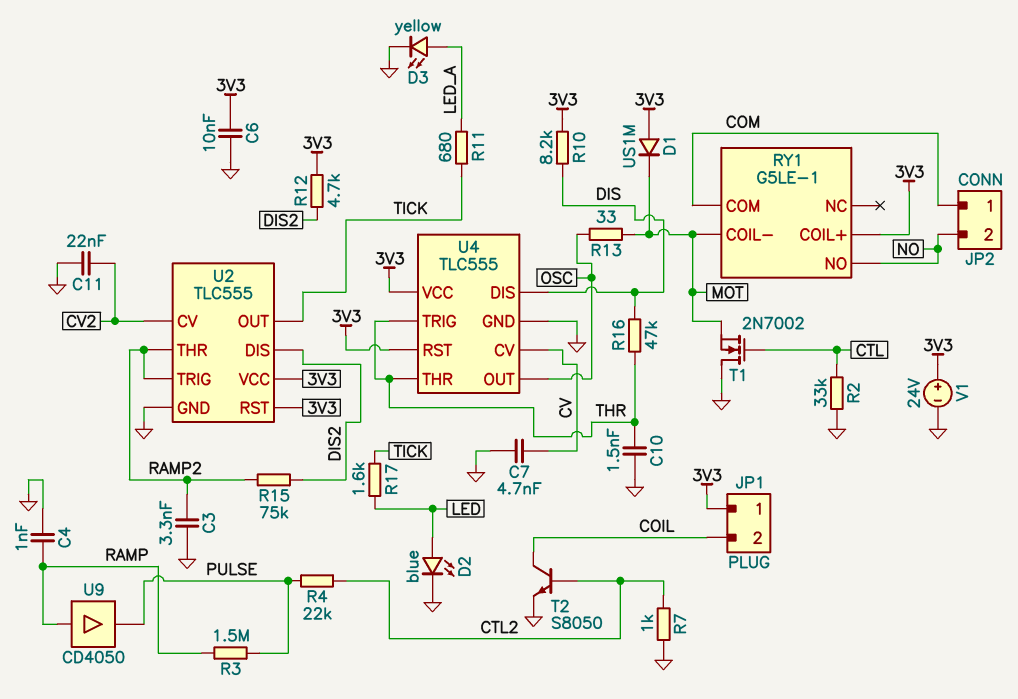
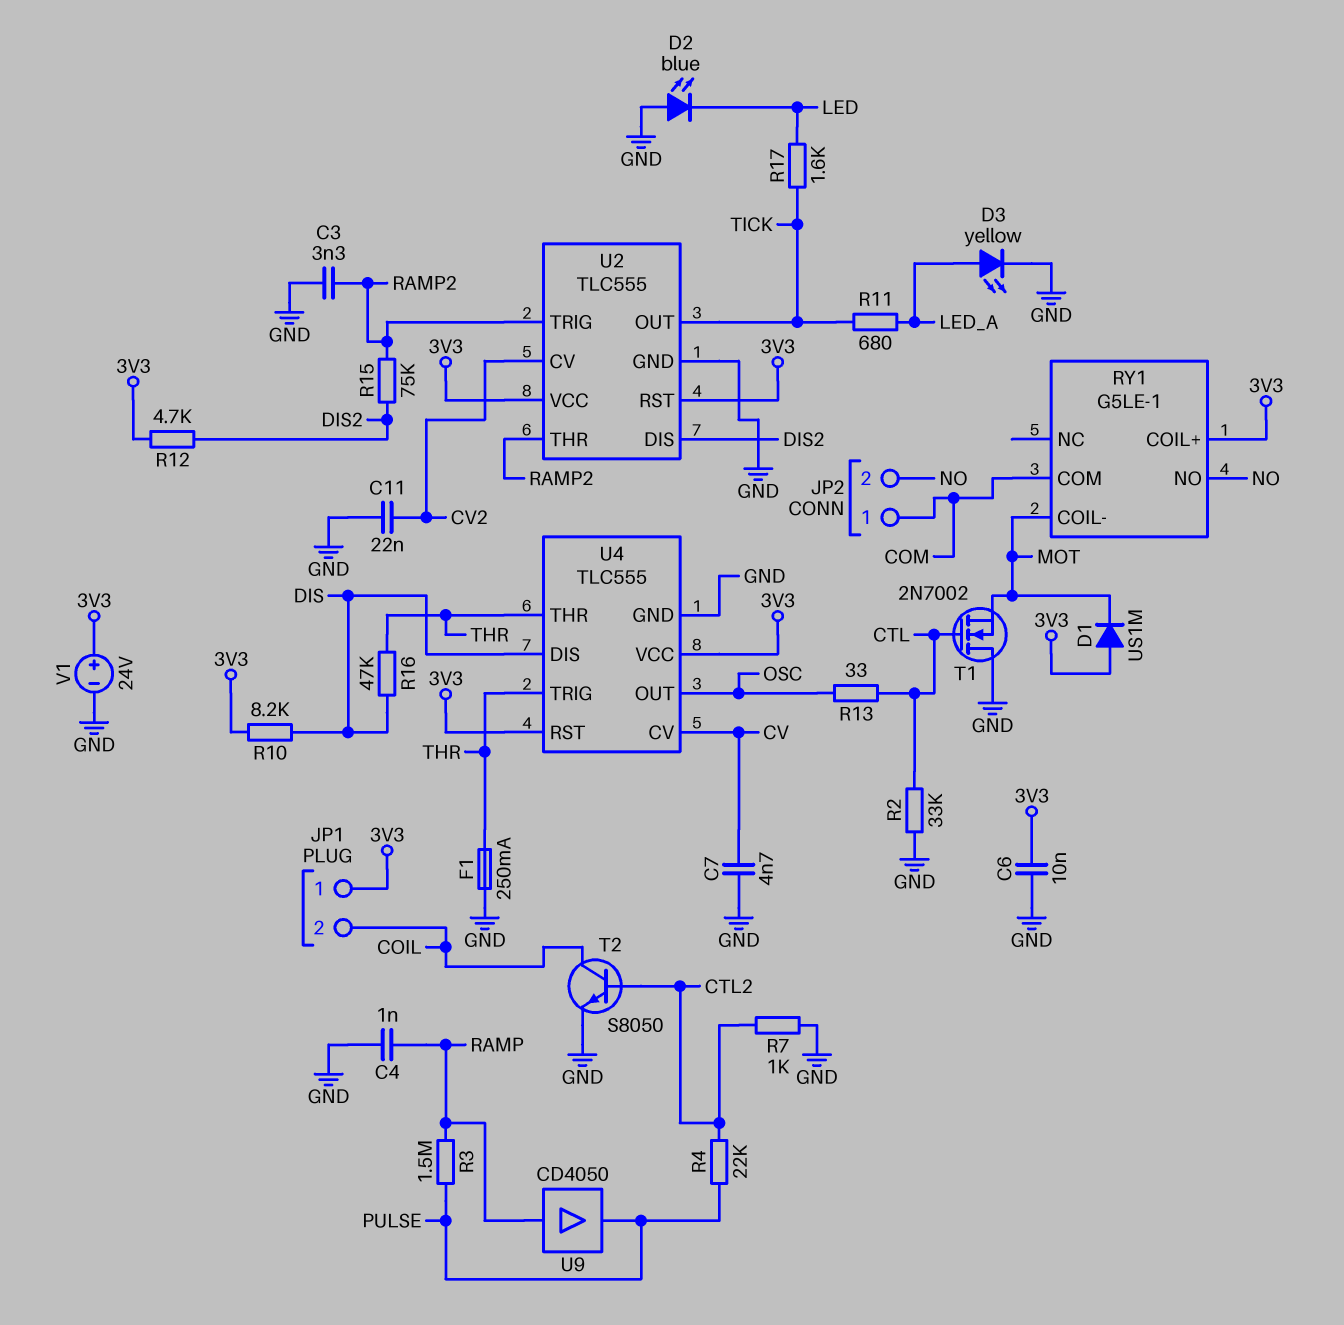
C10: 1.5nF (GND, THR) -> none
D2: LED blue (A LED, K GND) -> LED blue (A GND, K LED)
F1: none -> 250mA (GND, THR)
R13: 33 (MOT, OSC) -> 33 (CTL, OSC)

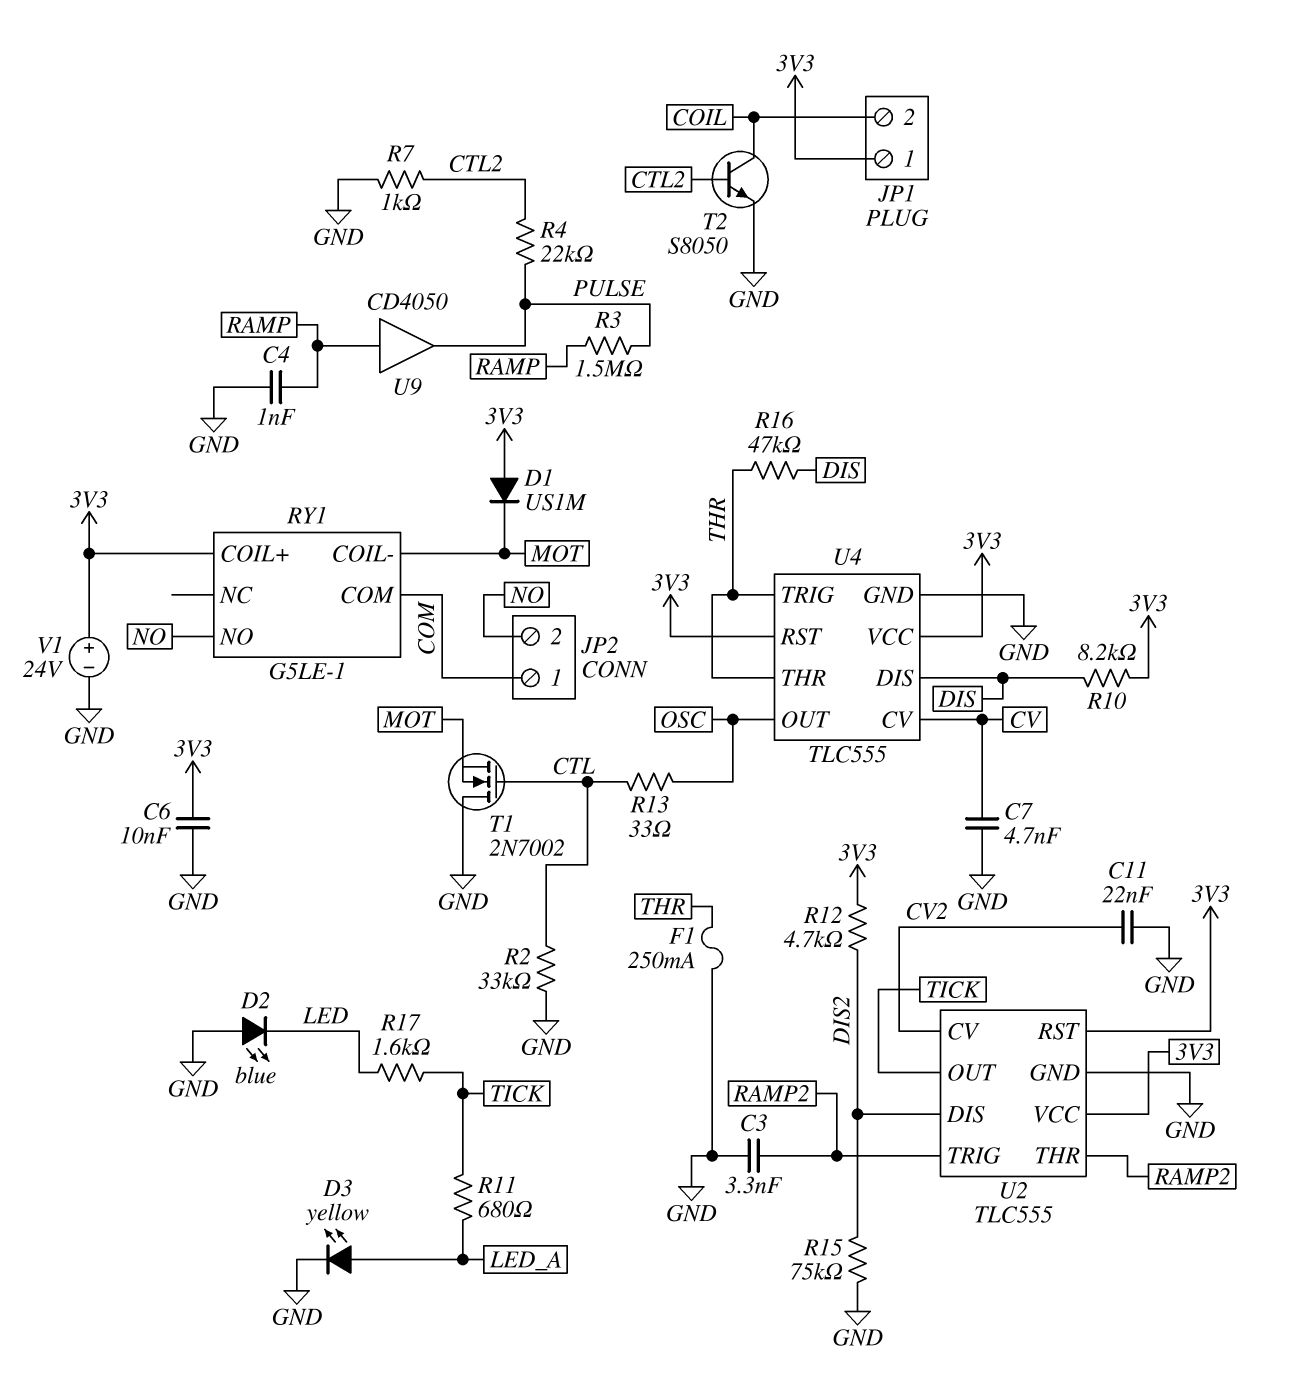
R15: 75k (DIS2, RAMP2) -> 75k (DIS2, GND)

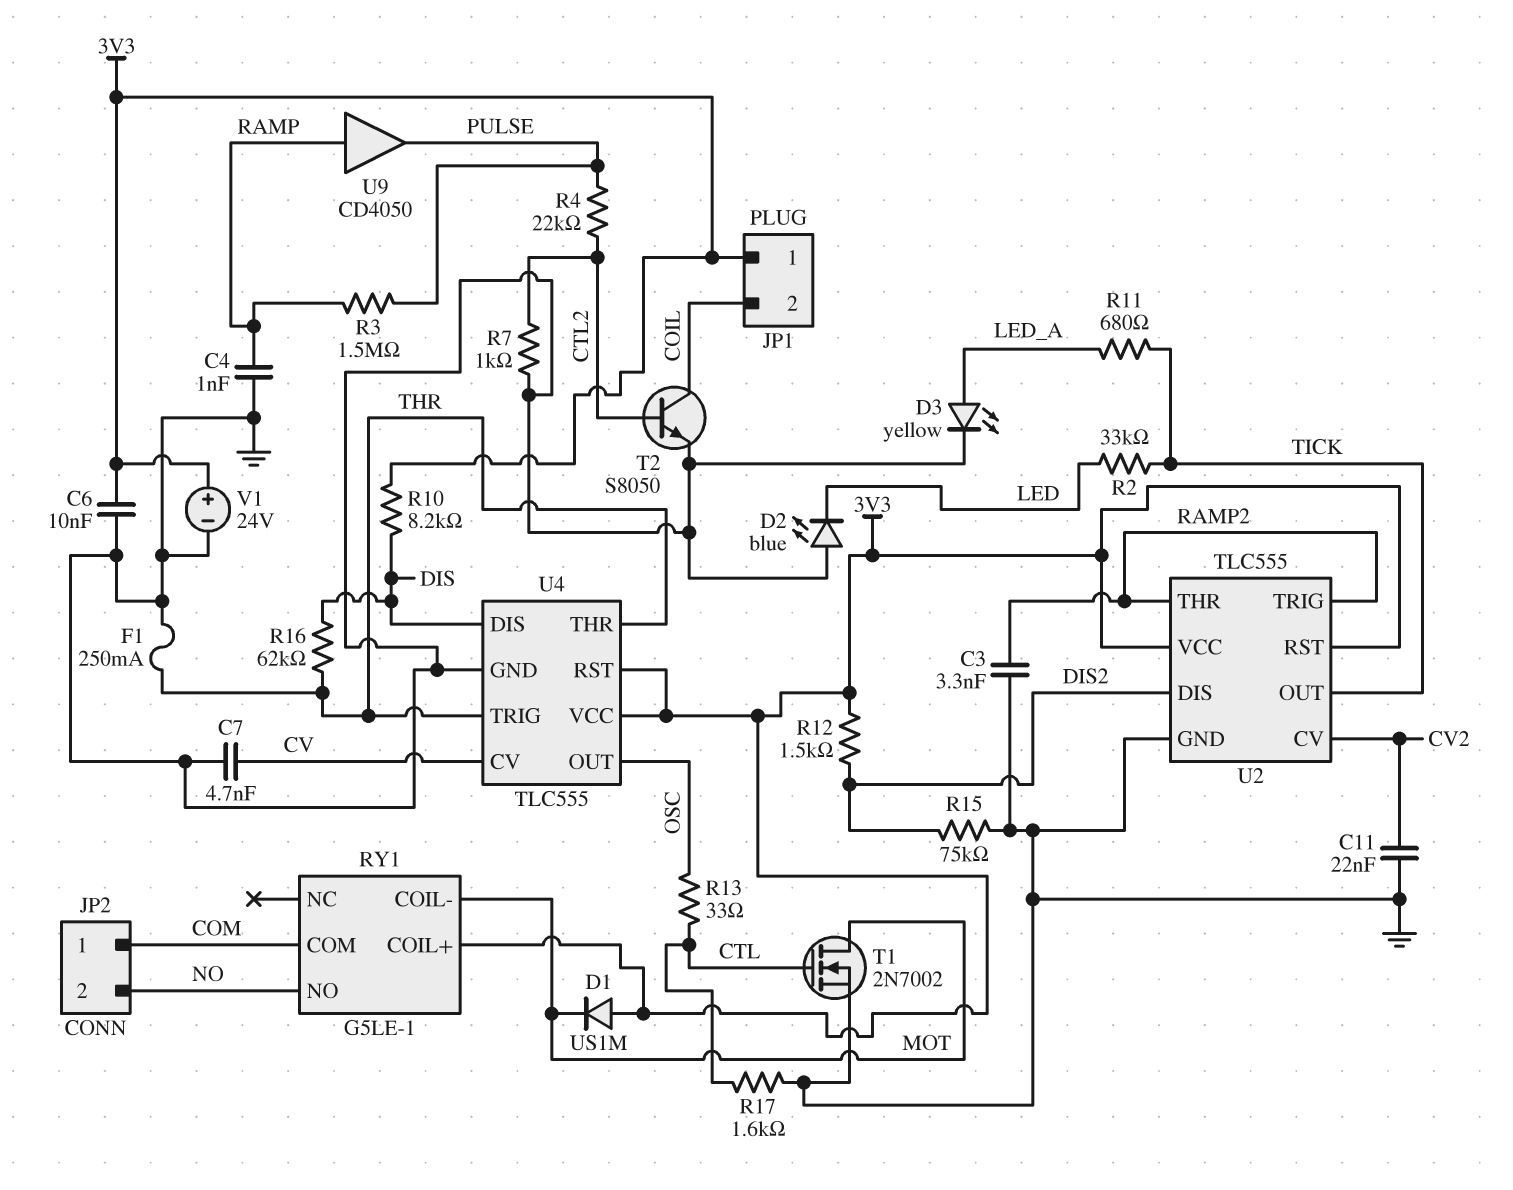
R2: 33k (CTL, GND) -> 33k (LED, TICK)
R12: 4.7k (3V3, DIS2) -> 1.5k (3V3, DIS2)
R16: 47k (DIS, THR) -> 62k (DIS, THR)
R17: 1.6k (LED, TICK) -> 1.6k (CTL, GND)
T1: NMOS 2N7002 (G CTL, D GND, S MOT) -> NMOS 2N7002 (G CTL, D MOT, S GND)

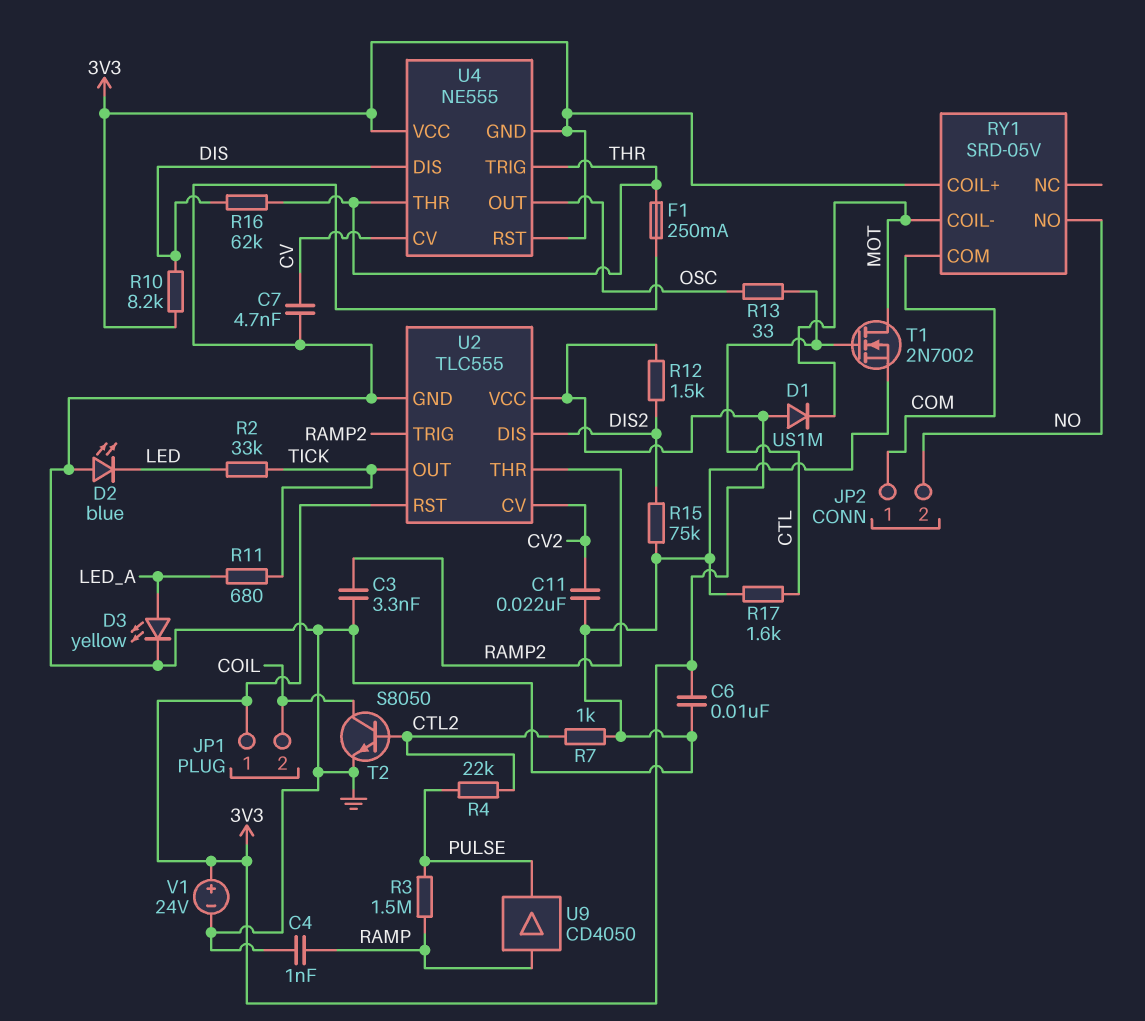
RY1: G5LE-1 -> SRD-05V
U4: TLC555 -> NE555
U4 pin GND: GND -> 3V3

